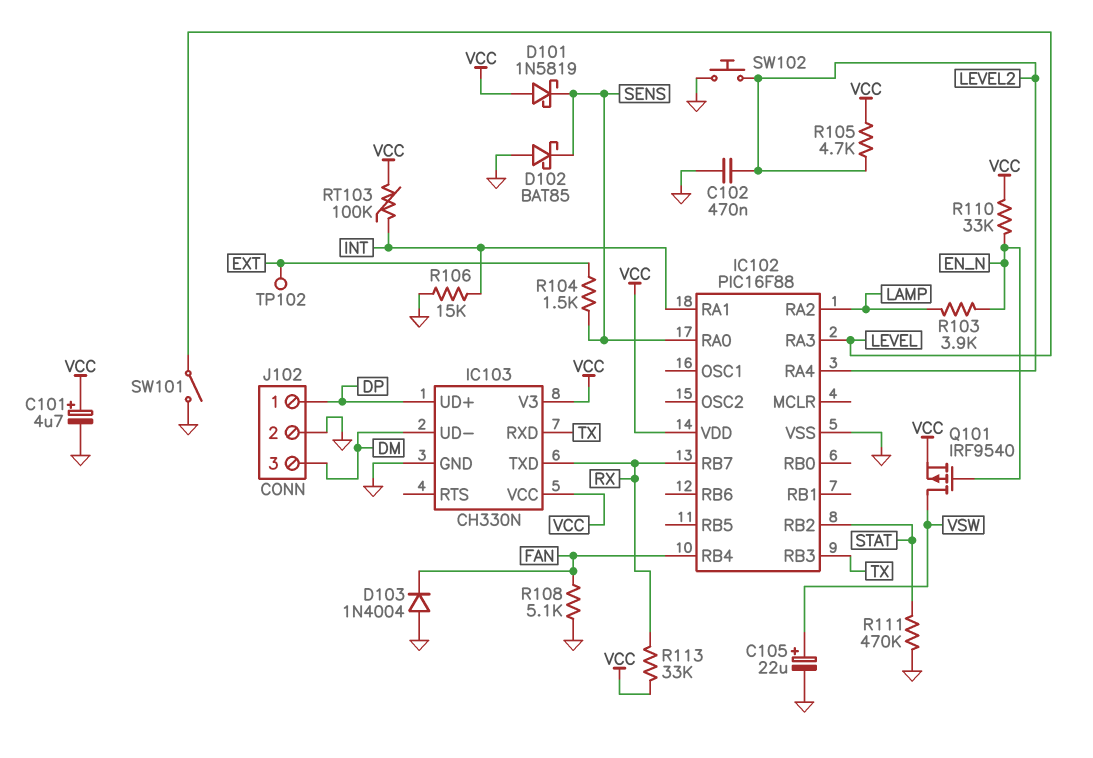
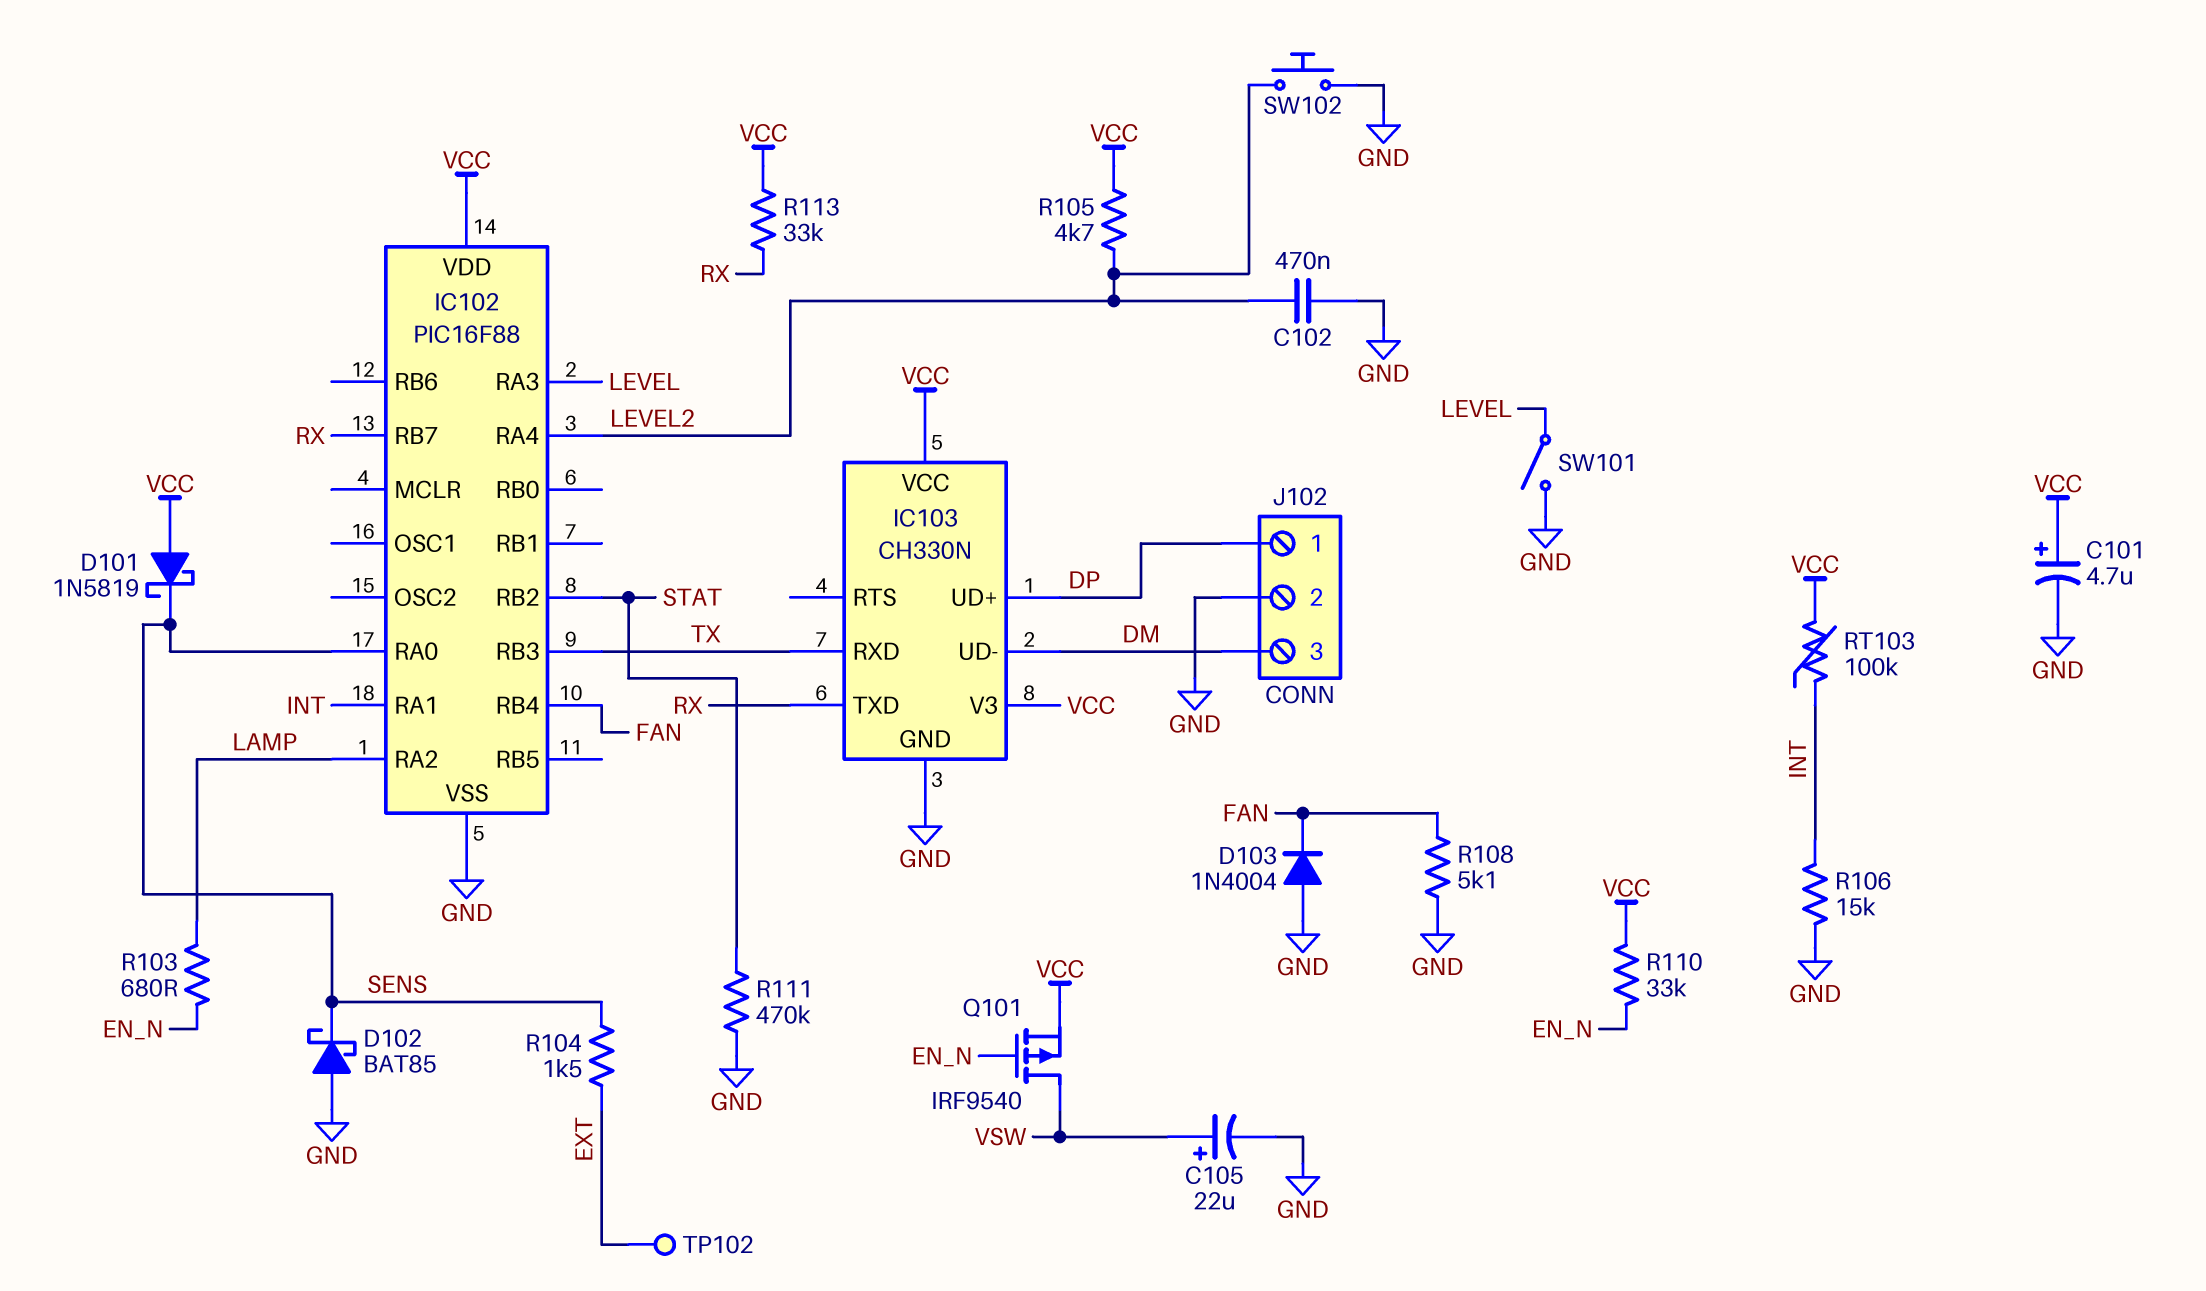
R103: 3.9k (EN_N, LAMP) -> 680 (EN_N, LAMP)

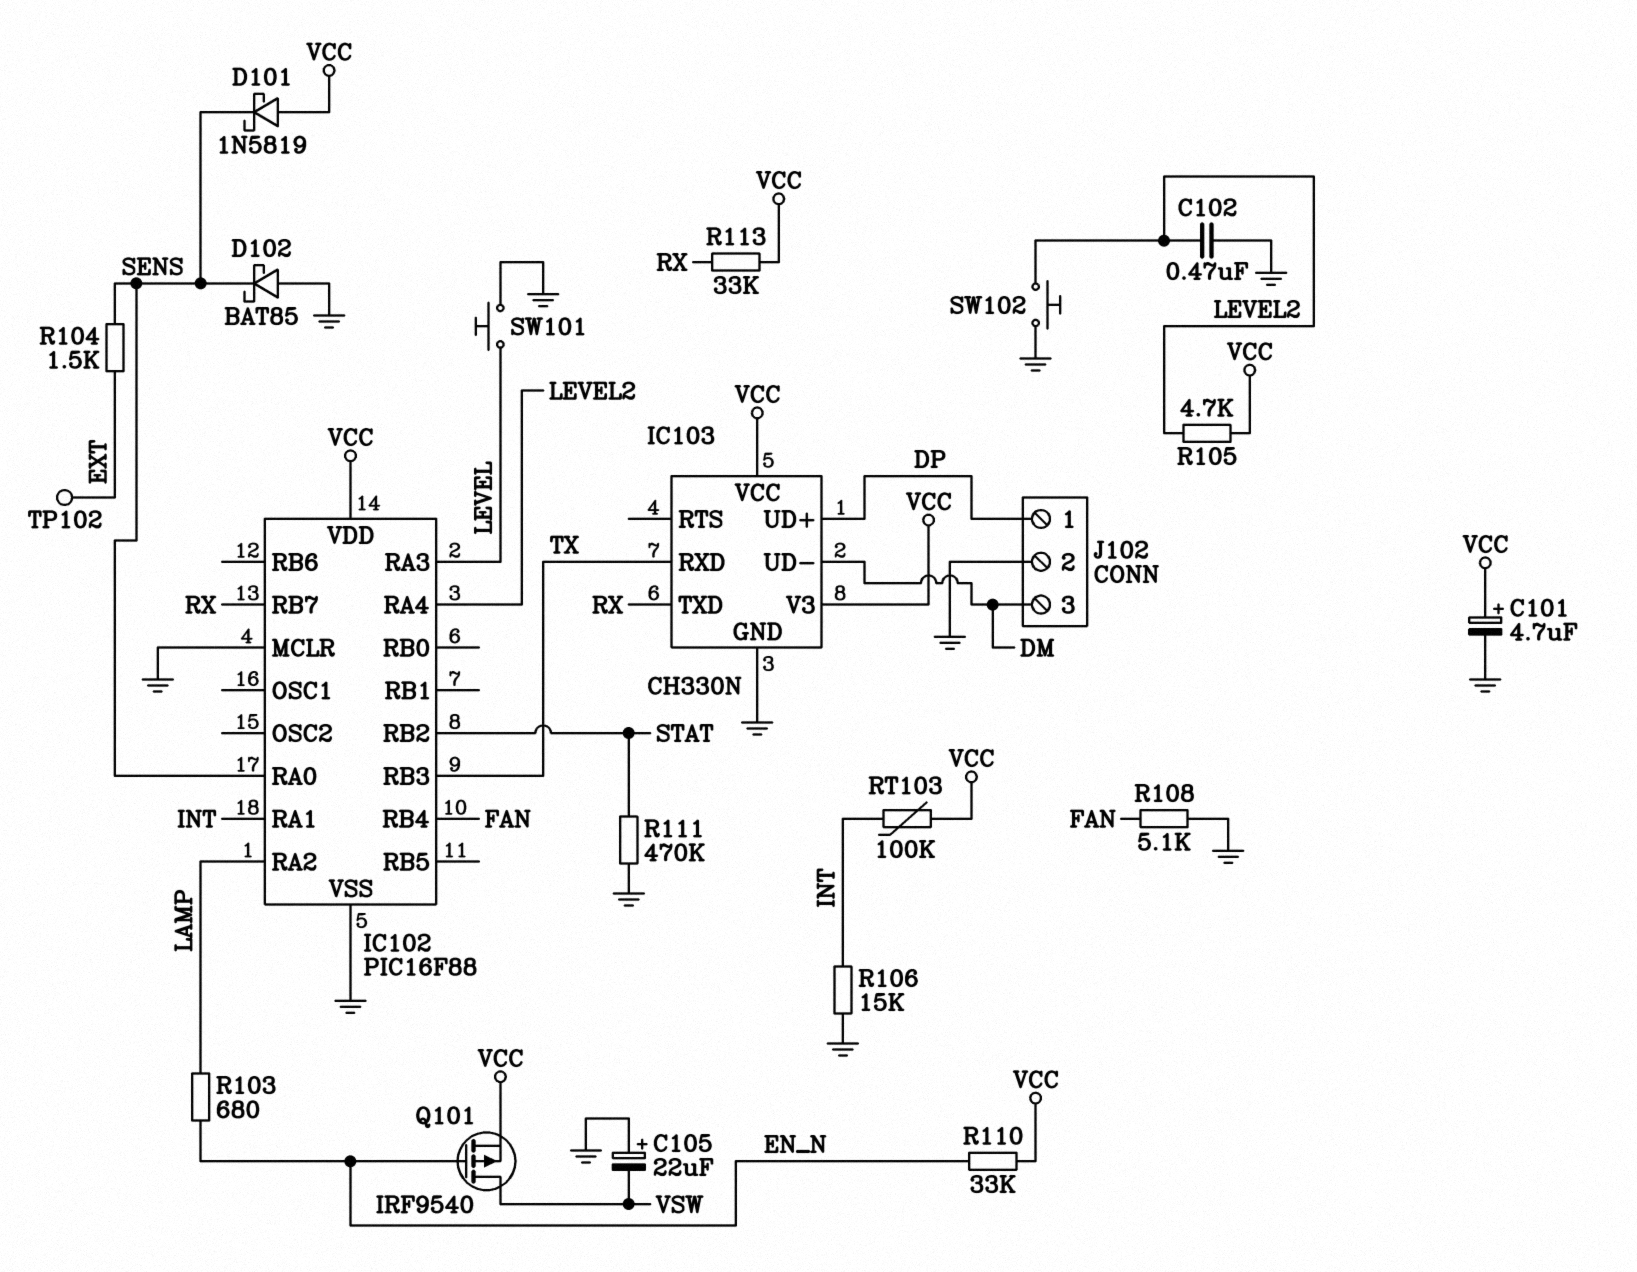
C105: 22uF (plus VSW, minus GND) -> 22uF (plus GND, minus VSW)
D103: diode 1N4004 (A GND, K FAN) -> none
IC102 pin MCLR: none -> GND
SW101: switch (GND, LEVEL) -> button (GND, LEVEL)

